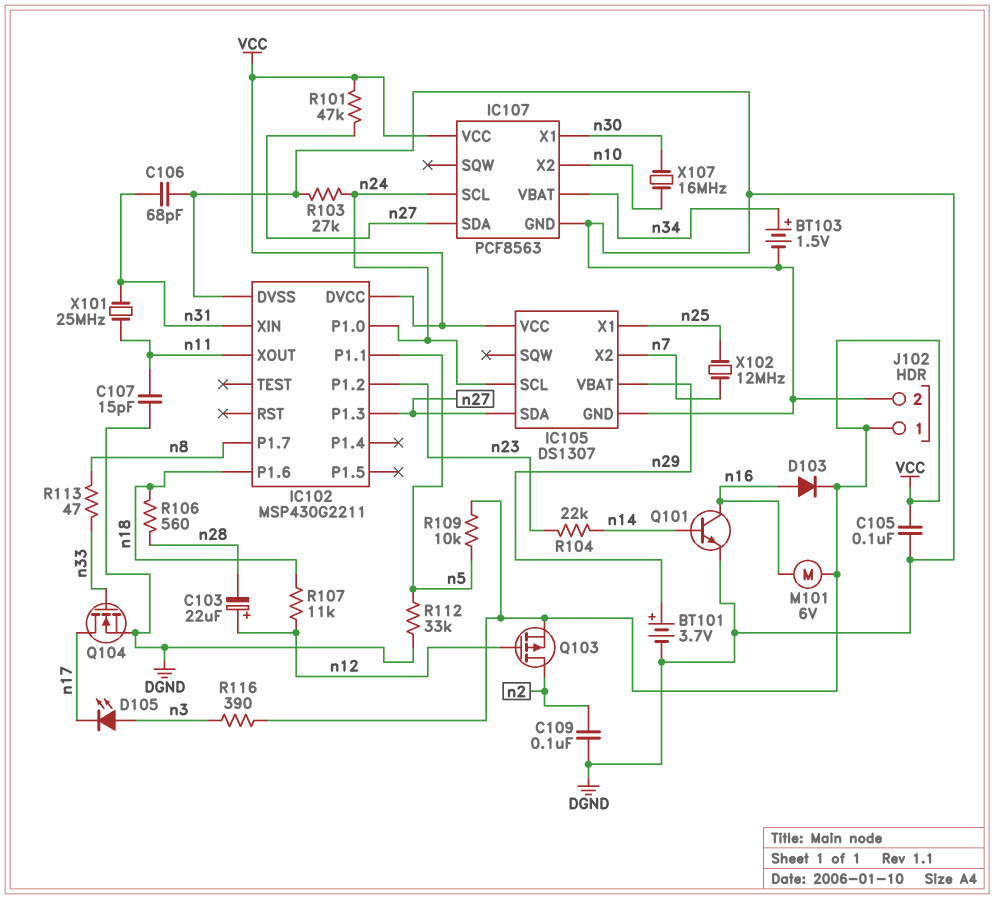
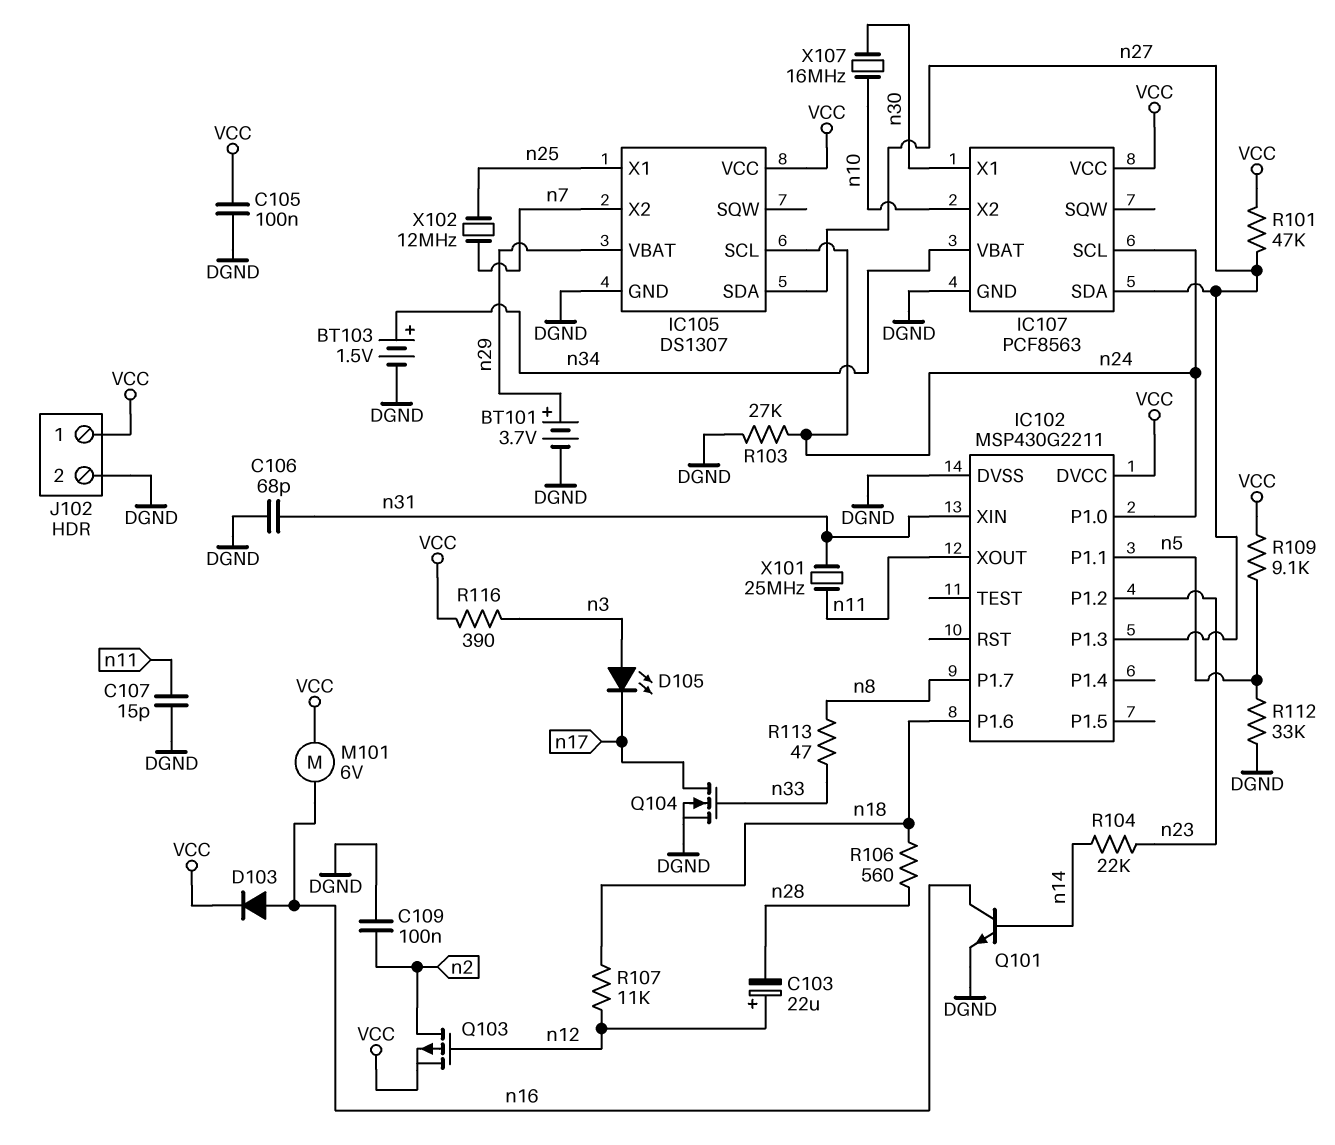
R109: 10k (VCC, n5) -> 9.1k (VCC, n5)

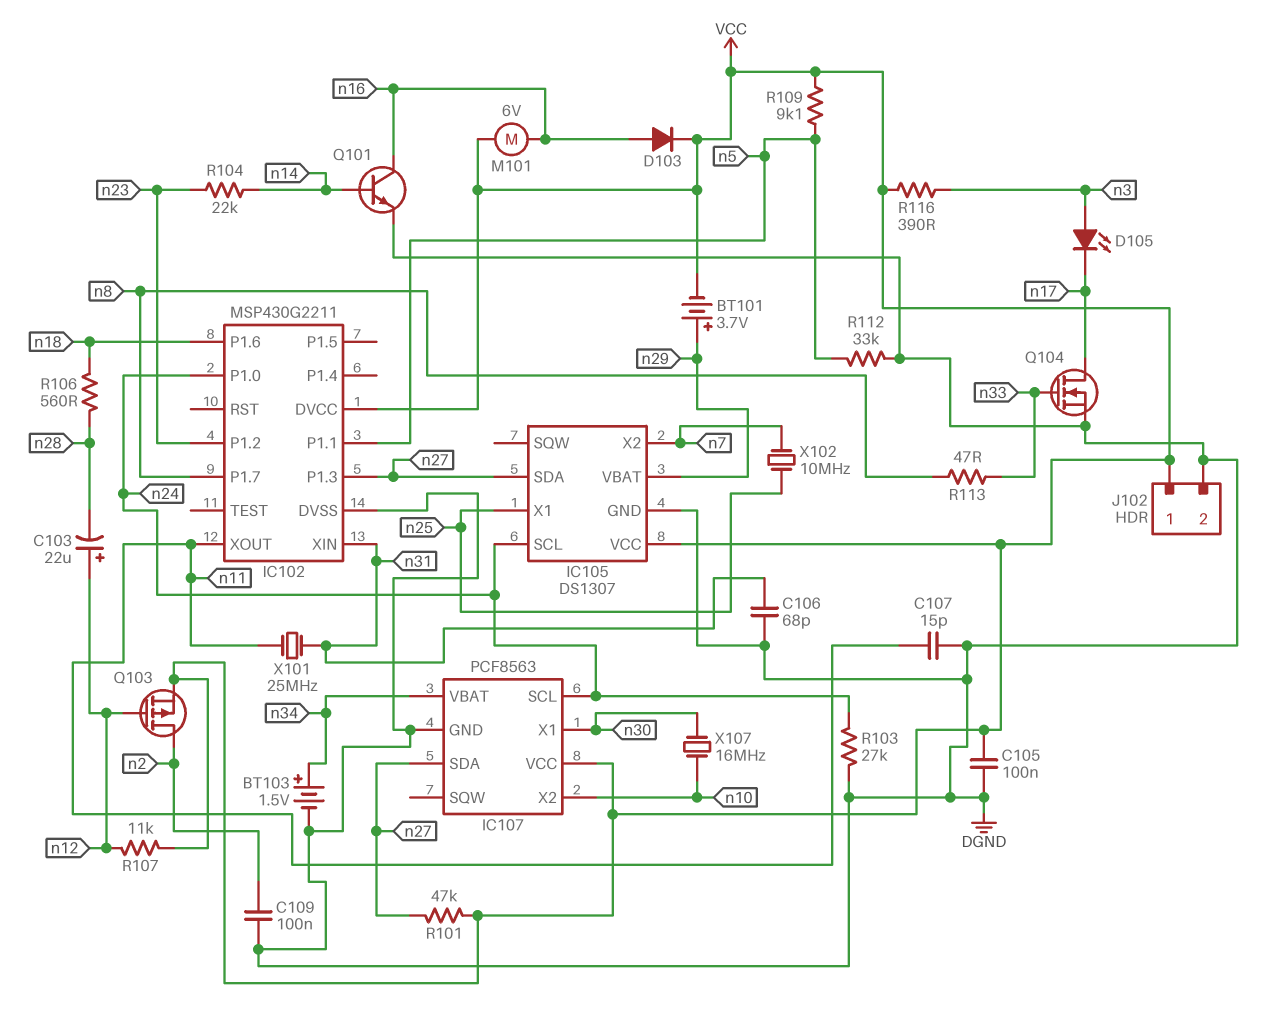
BT101: 3.7V (plus n29, minus DGND) -> 3.7V (plus n29, minus VCC)
R107: 11k (n12, n18) -> 11k (VCC, n12)
X102: 12MHz (n7, n25) -> 10MHz (n7, n25)

